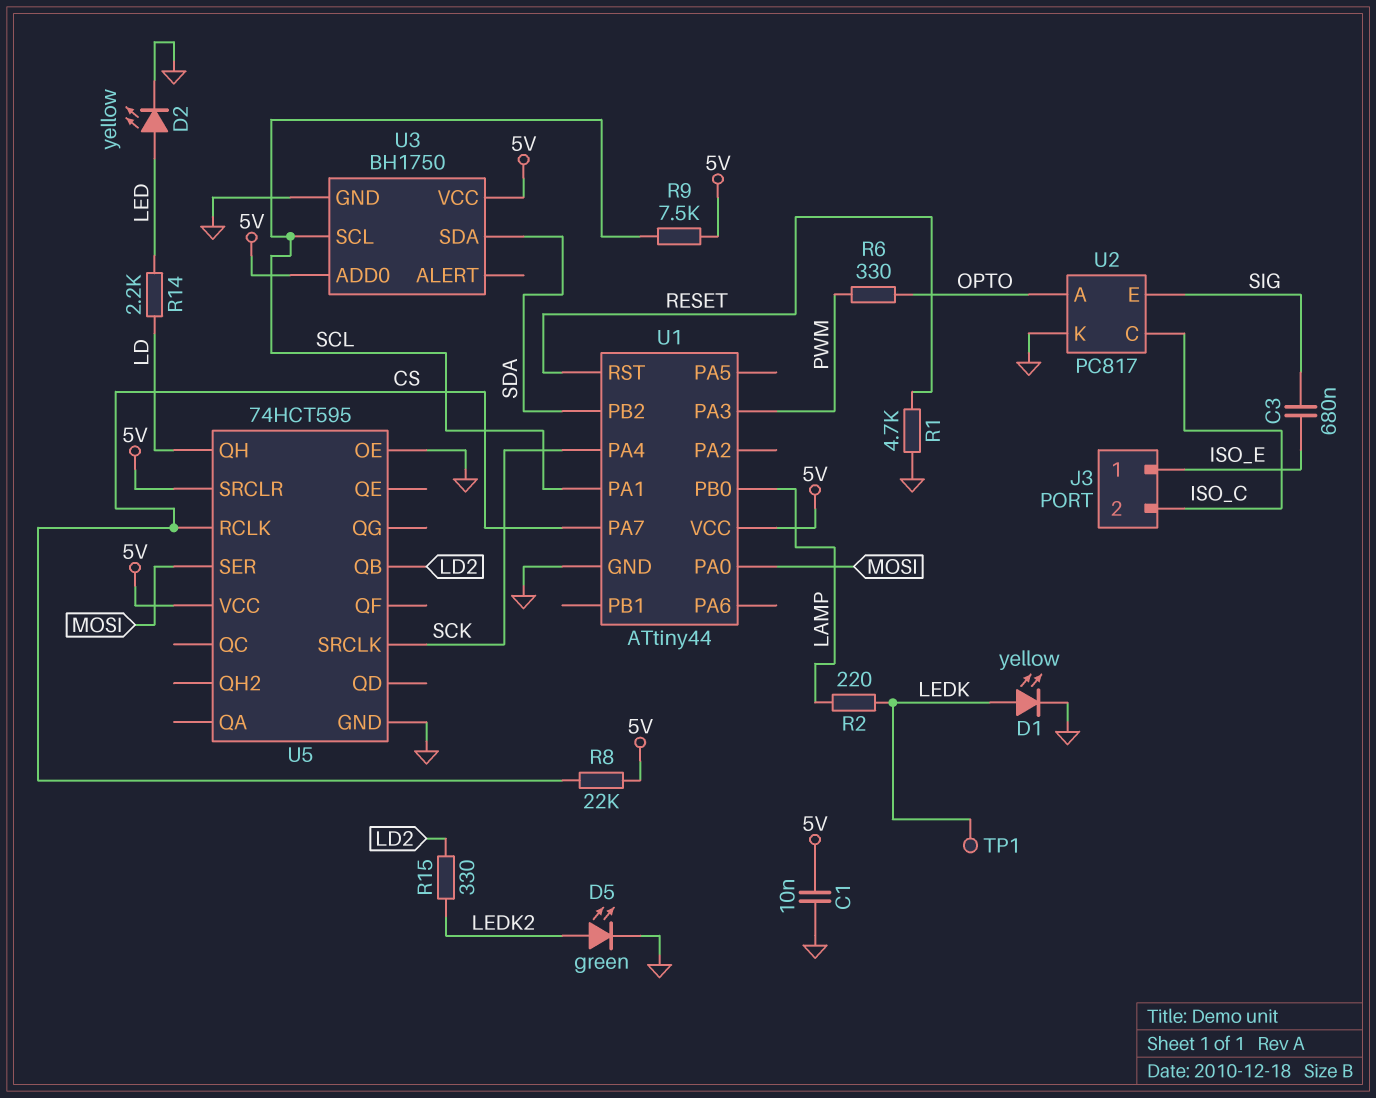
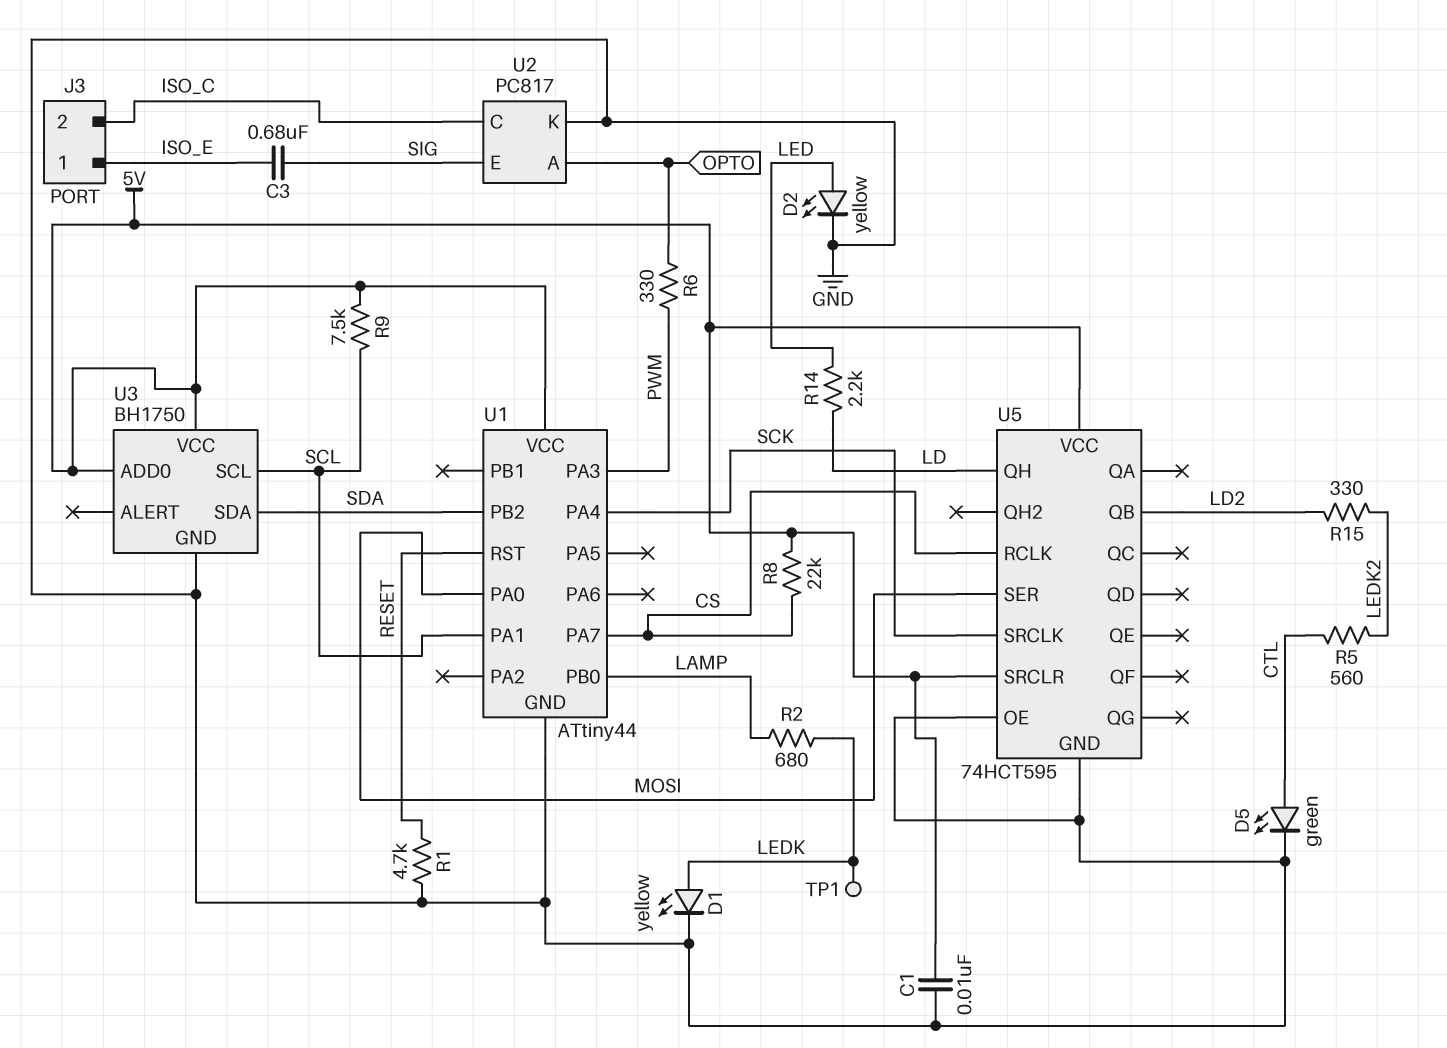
D5: LED green (A LEDK2, K GND) -> LED green (A CTL, K GND)
R2: 220 (LAMP, LEDK) -> 680 (LAMP, LEDK)
R5: none -> 560 (CTL, LEDK2)

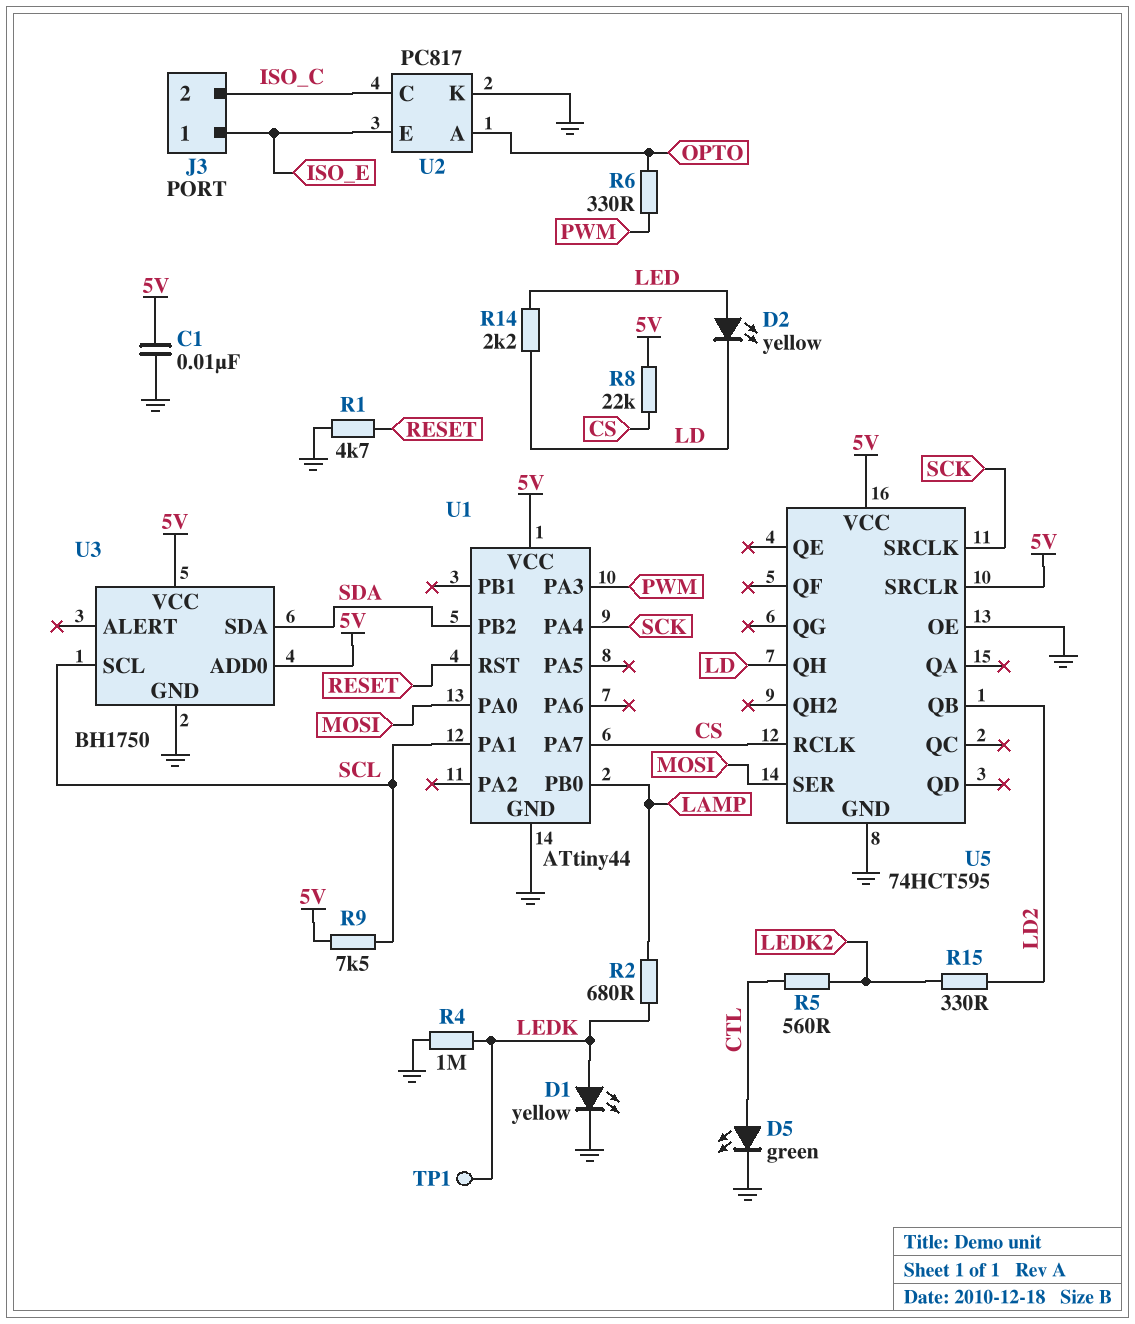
C3: 680nF (ISO_E, SIG) -> none
D2: LED yellow (A LED, K GND) -> LED yellow (A LED, K LD)
R4: none -> 1M (GND, LEDK)
U2 pin E: SIG -> ISO_E

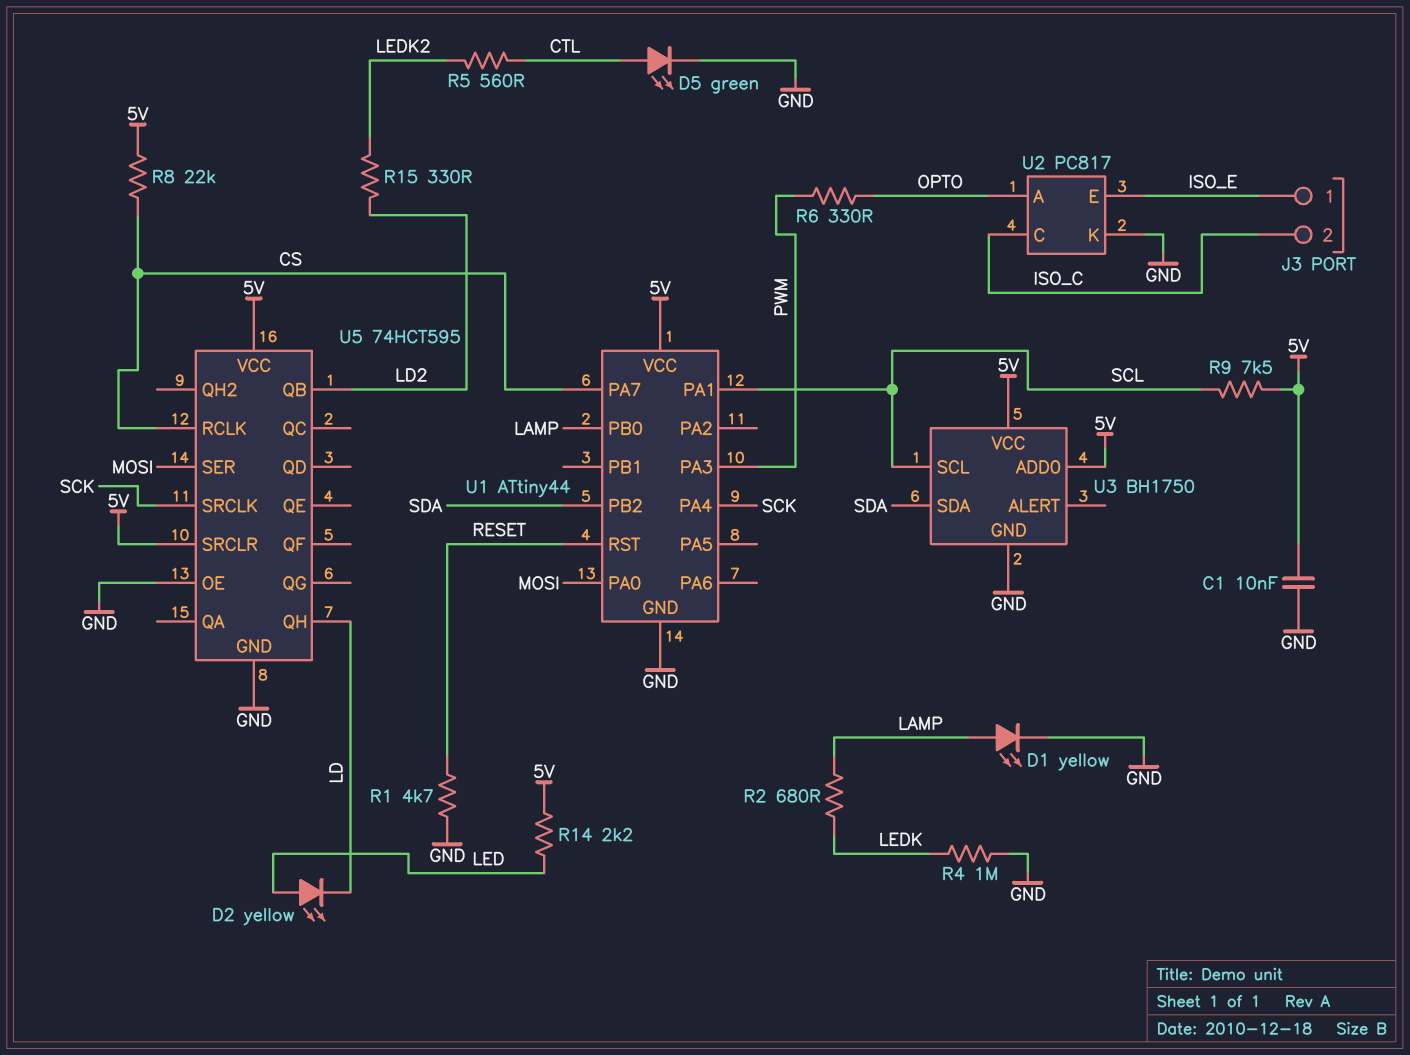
D1: LED yellow (A LEDK, K GND) -> LED yellow (A LAMP, K GND)
R14: 2.2k (LD, LED) -> 2.2k (5V, LED)
TP1: test point (LEDK) -> none

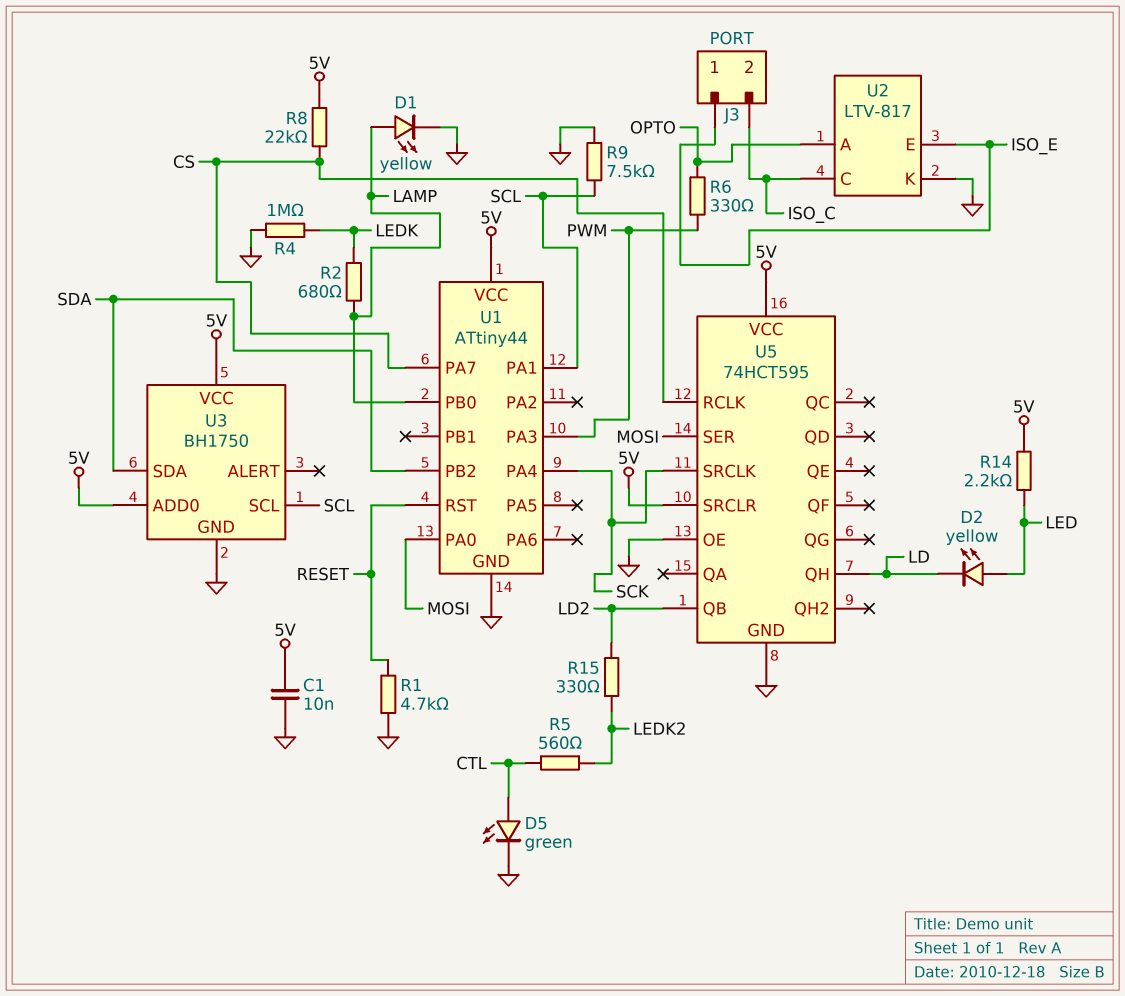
R9: 7.5k (5V, SCL) -> 7.5k (GND, SCL)
U2: PC817 -> LTV-817

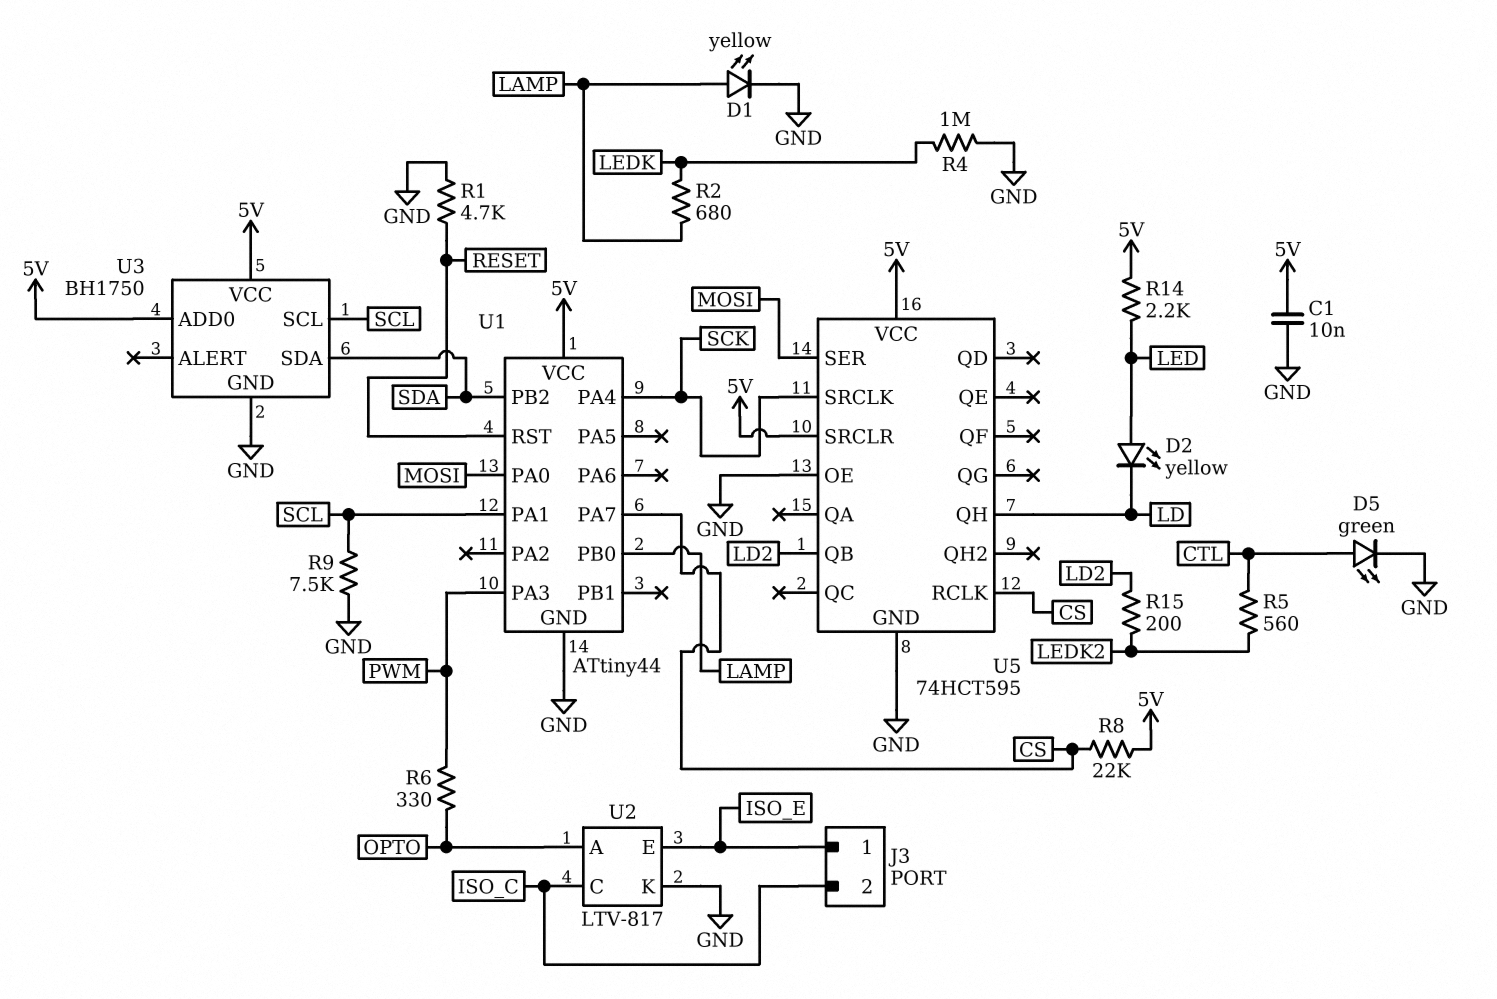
R15: 330 (LD2, LEDK2) -> 200 (LD2, LEDK2)

